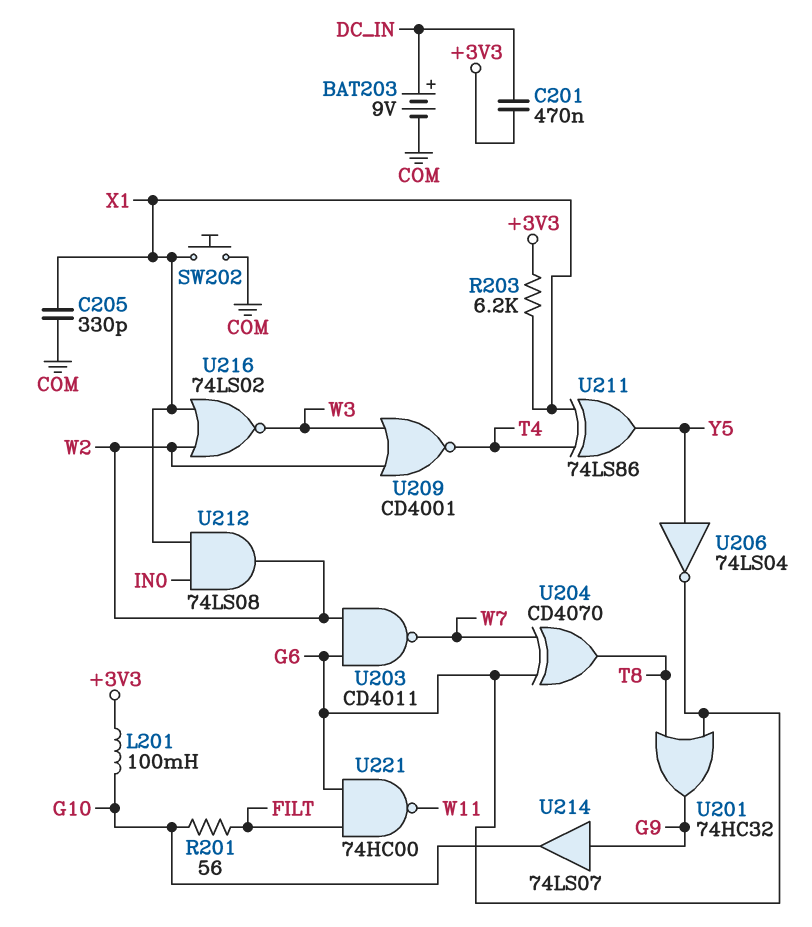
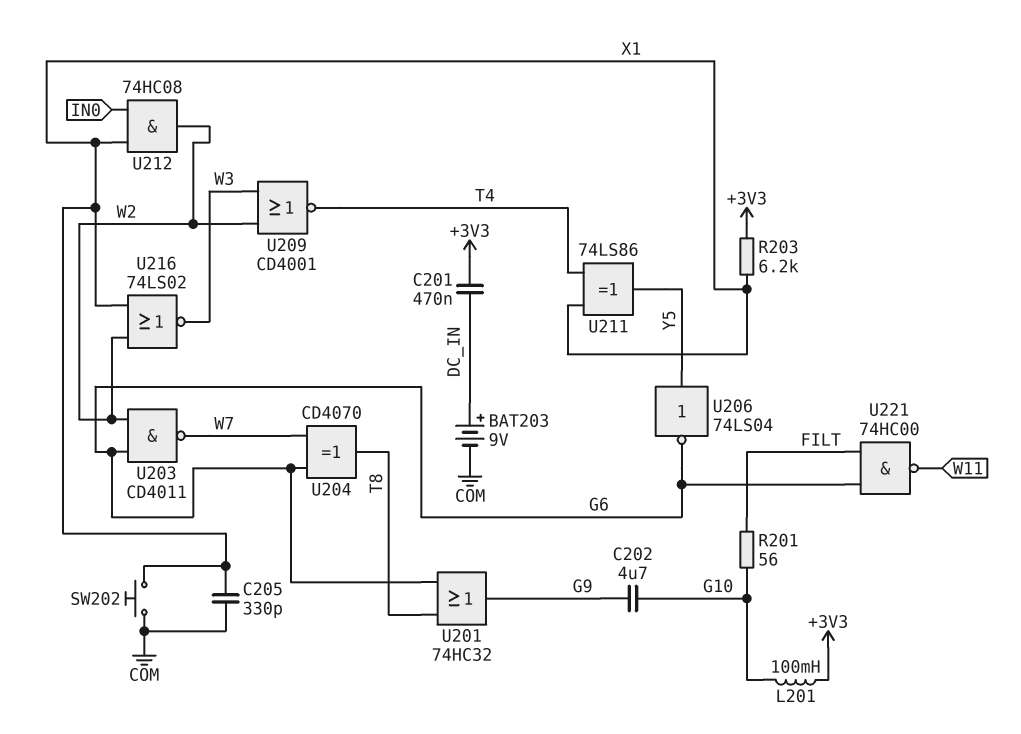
C202: none -> 4.7uF (G9, G10)
U212: AND 74LS08 (in IN0, in X1, out W2) -> AND 74HC08 (in IN0, in X1, out W2)
U214: buffer 74LS07 (in G9, out G10) -> none

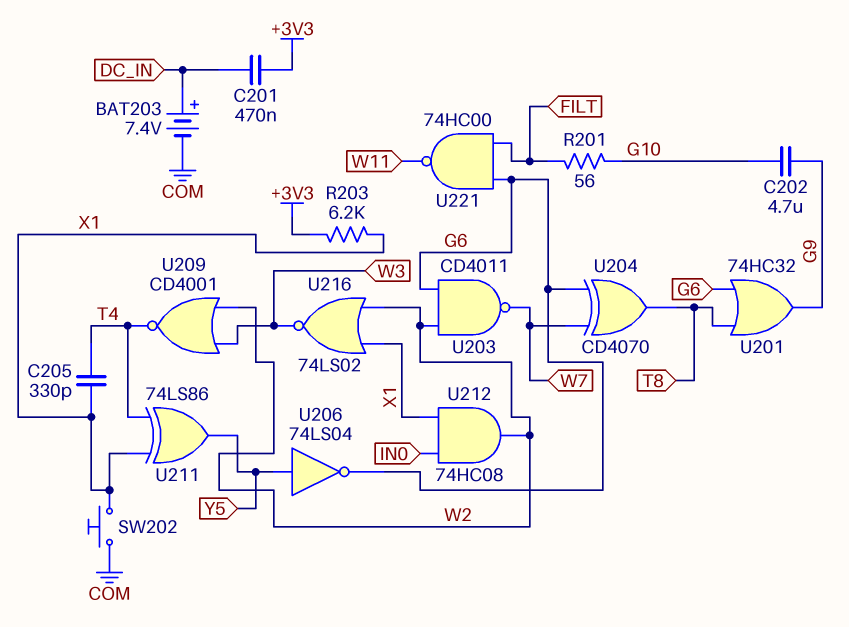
BAT203: 9V (plus DC_IN, minus COM) -> 7.4V (plus DC_IN, minus COM)
C205: 330pF (COM, X1) -> 330pF (T4, X1)
L201: 100mH (+3V3, G10) -> none

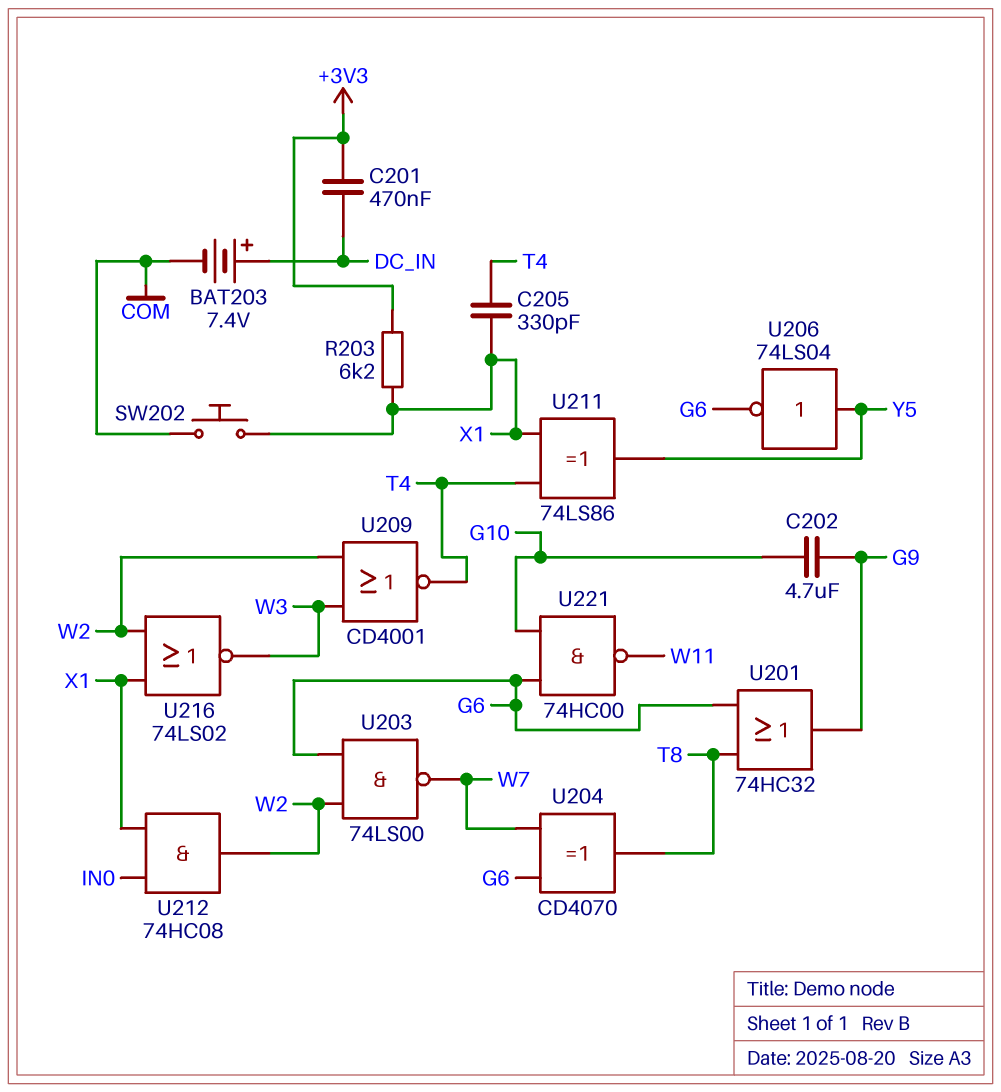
R201: 56 (FILT, G10) -> none
U203: NAND CD4011 (in G6, in W2, out W7) -> NAND 74LS00 (in G6, in W2, out W7)
U221: NAND 74HC00 (in FILT, in G6, out W11) -> NAND 74HC00 (in G6, in G10, out W11)

